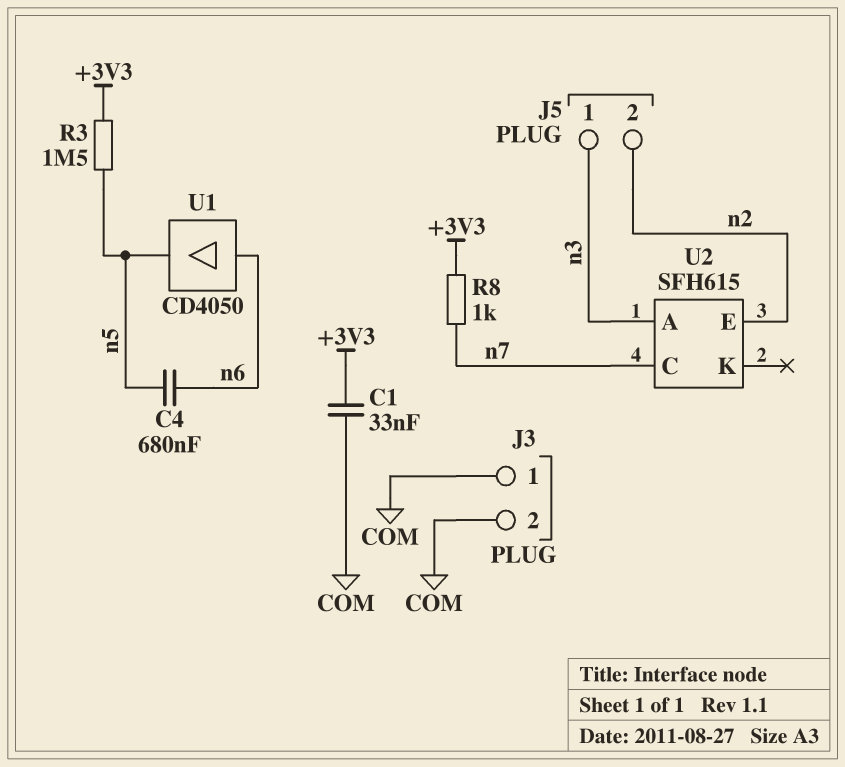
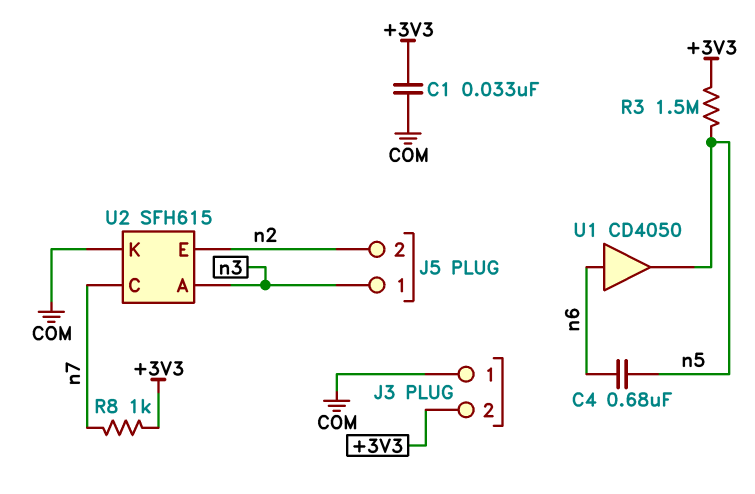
J3 pin 2: COM -> +3V3
U2 pin K: none -> COM

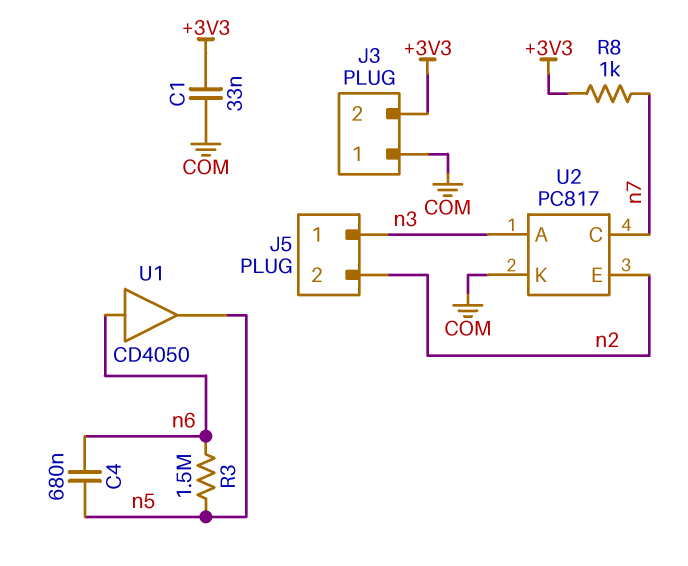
R3: 1.5M (+3V3, n5) -> 1.5M (n5, n6)
U2: SFH615 -> PC817

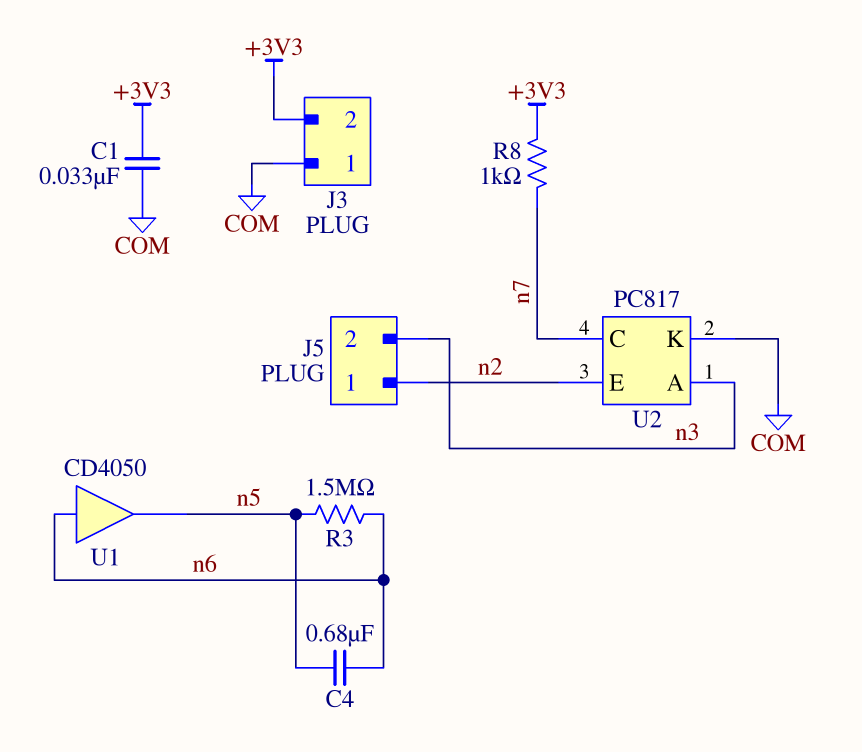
J5 pin 1: n3 -> n2
J5 pin 2: n2 -> n3

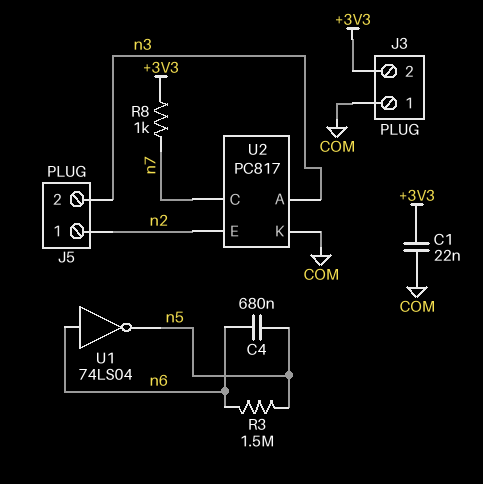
C1: 33nF (+3V3, COM) -> 22nF (+3V3, COM)
U1: buffer CD4050 (in n6, out n5) -> NOT 74LS04 (in n6, out n5)

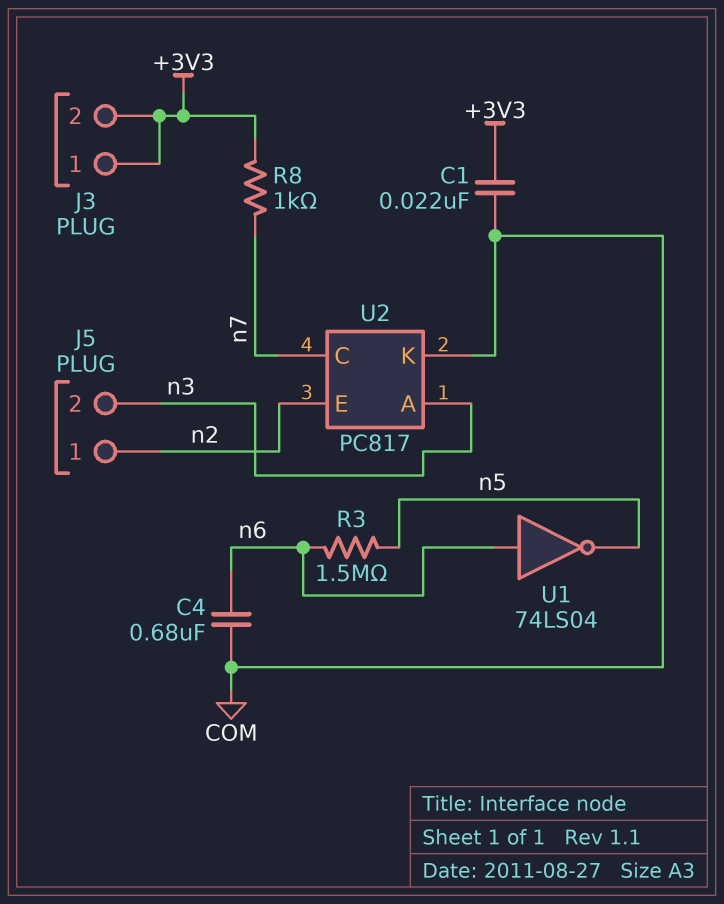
C4: 680nF (n5, n6) -> 680nF (COM, n6)
J3 pin 1: COM -> +3V3

